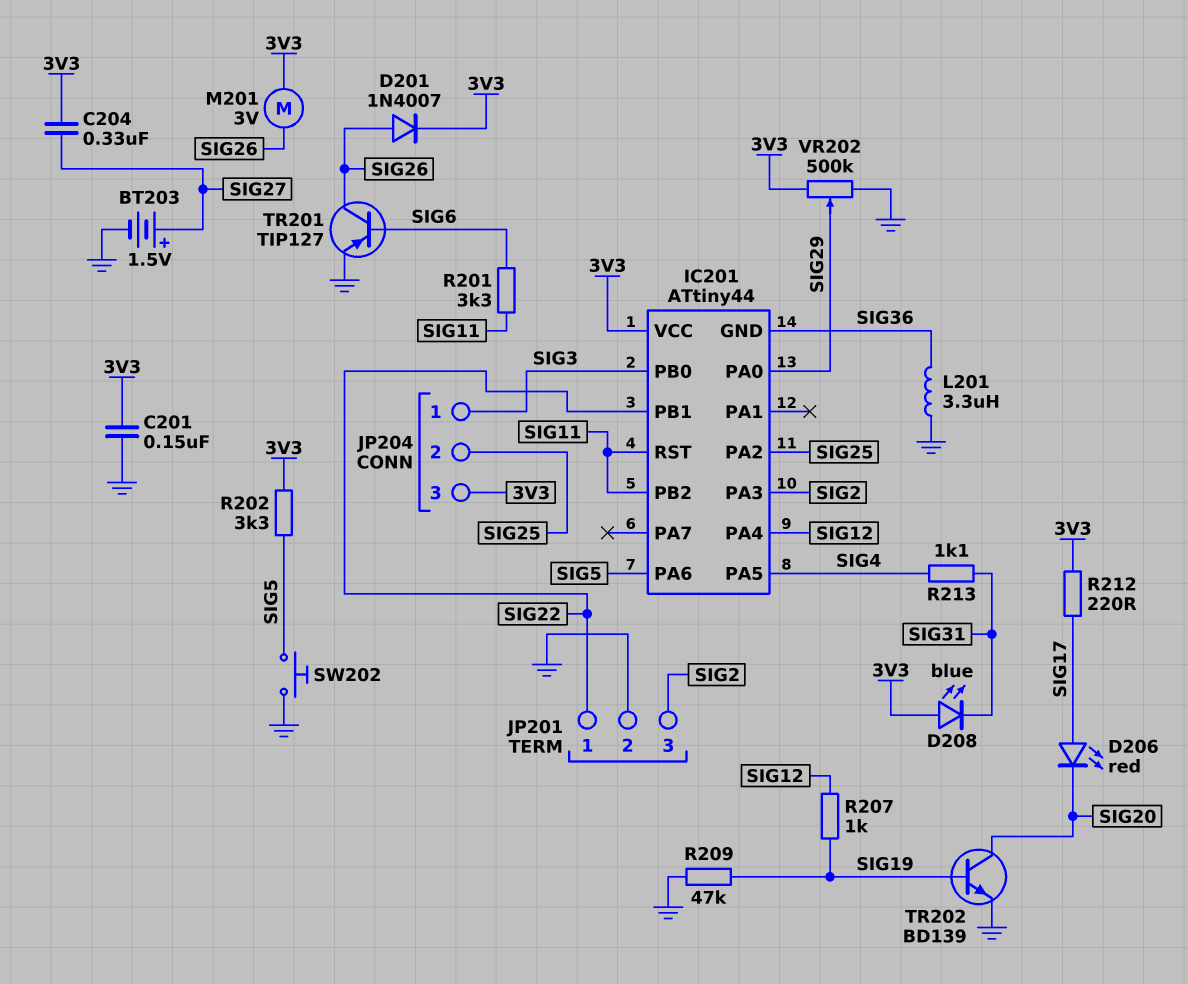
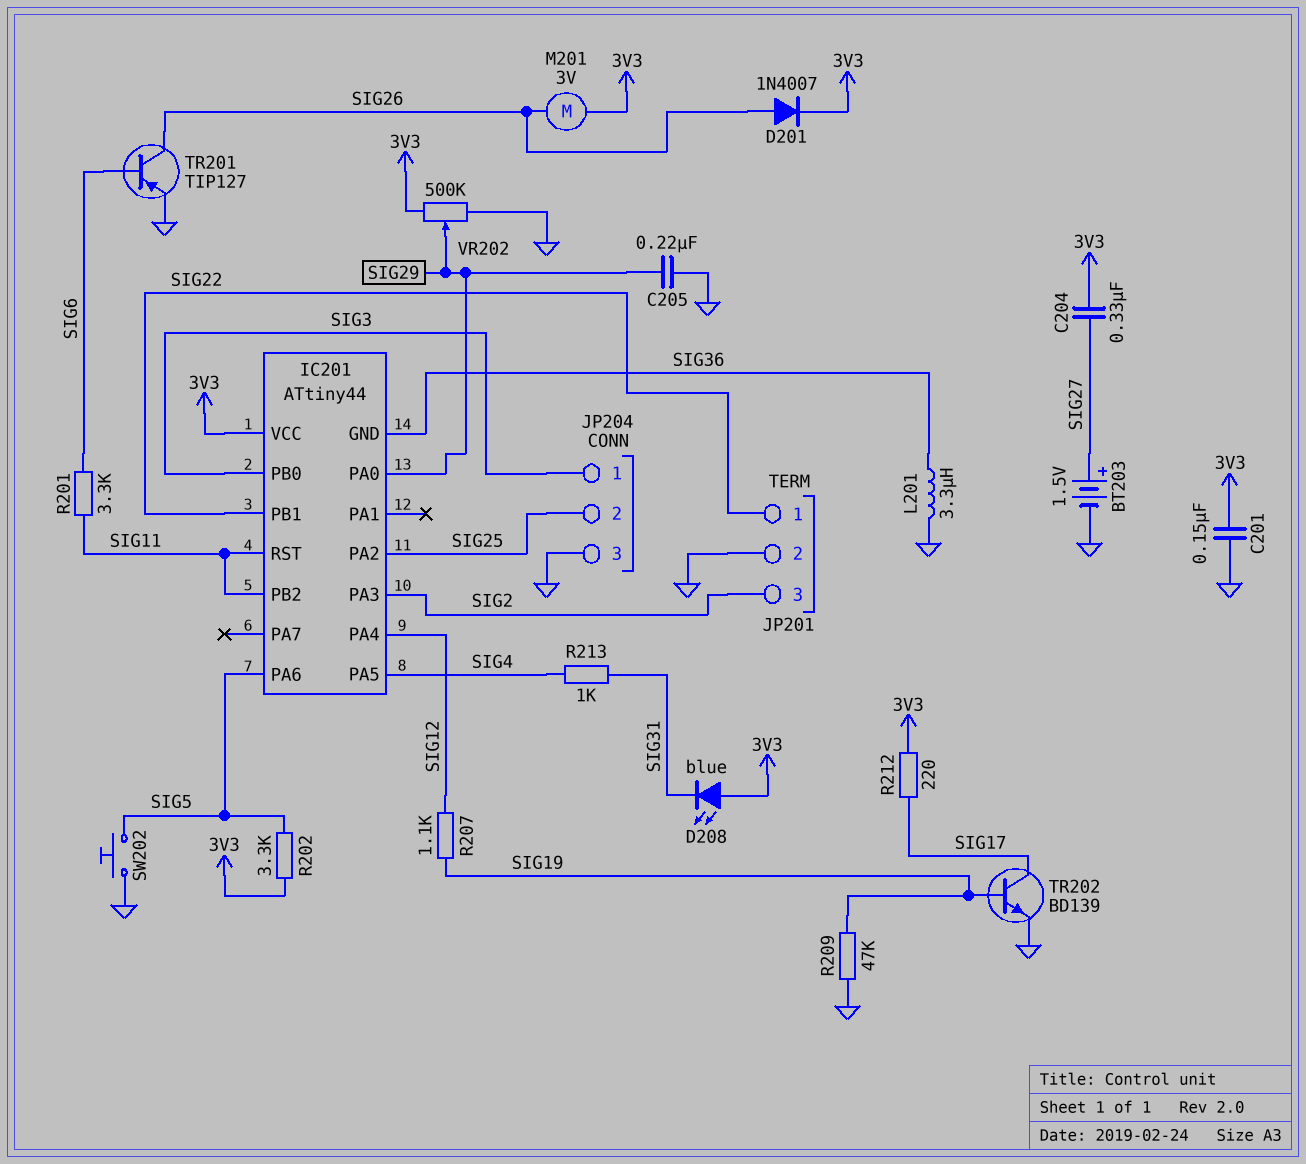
C205: none -> 220nF (GND, SIG29)
D206: LED red (A SIG17, K SIG20) -> none
JP204 pin 3: 3V3 -> GND
R207: 1k (SIG12, SIG19) -> 1.1k (SIG12, SIG19)
R213: 1.1k (SIG4, SIG31) -> 1k (SIG4, SIG31)
TR202: NPN BD139 (B SIG19, C SIG20, E GND) -> NPN BD139 (B SIG19, C SIG17, E GND)

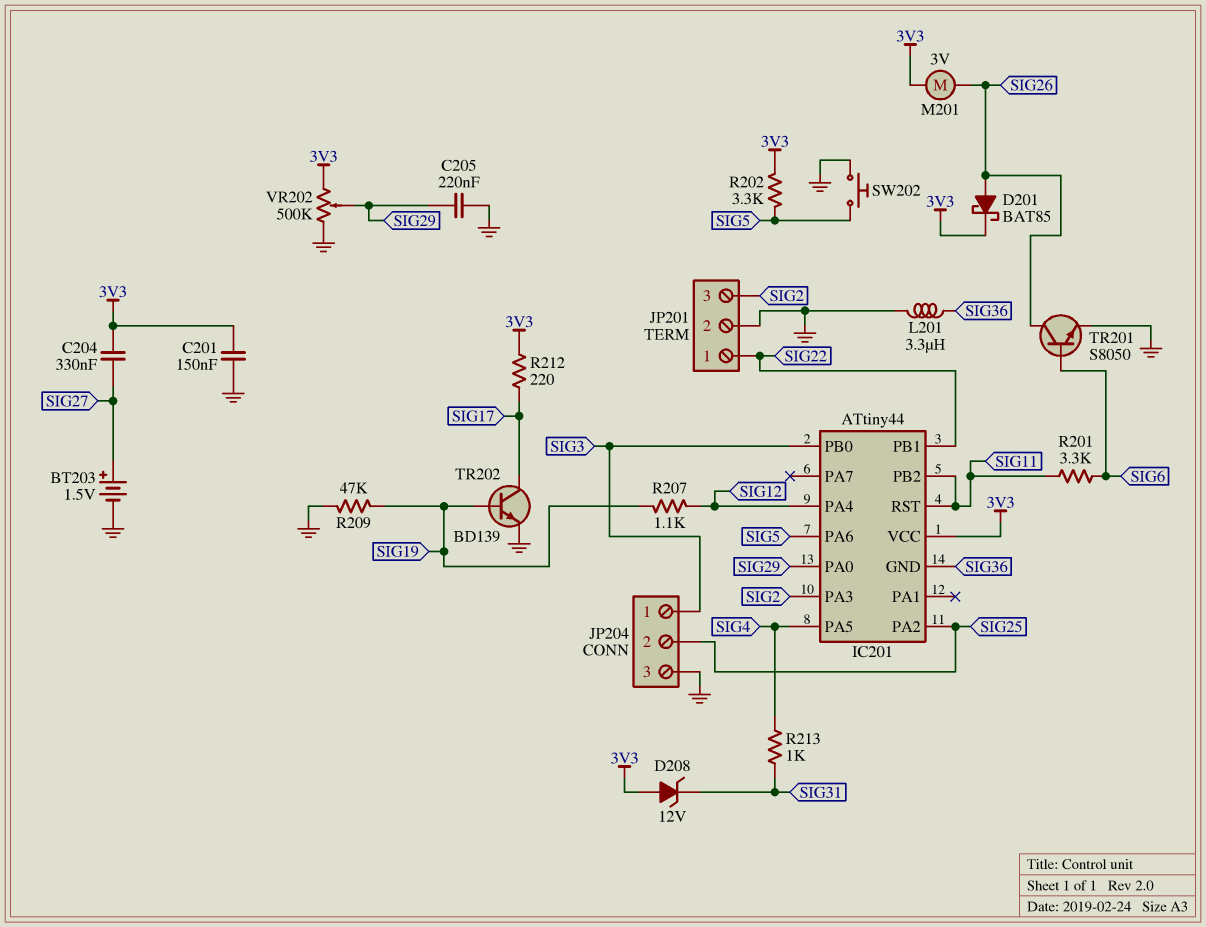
D201: diode 1N4007 (A SIG26, K 3V3) -> schottky BAT85 (A SIG26, K 3V3)
D208: LED blue (A 3V3, K SIG31) -> zener 12V (A 3V3, K SIG31)
TR201: PNP TIP127 (B SIG6, C SIG26, E GND) -> NPN S8050 (B SIG6, C SIG26, E GND)

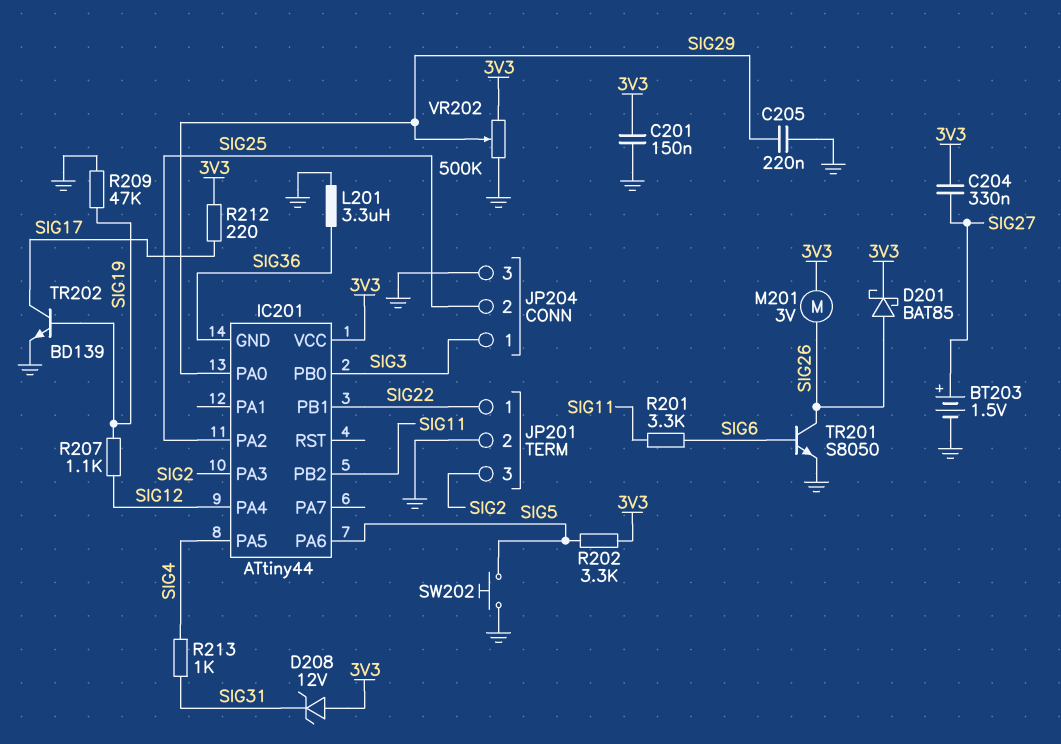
IC201 pin RST: SIG11 -> none

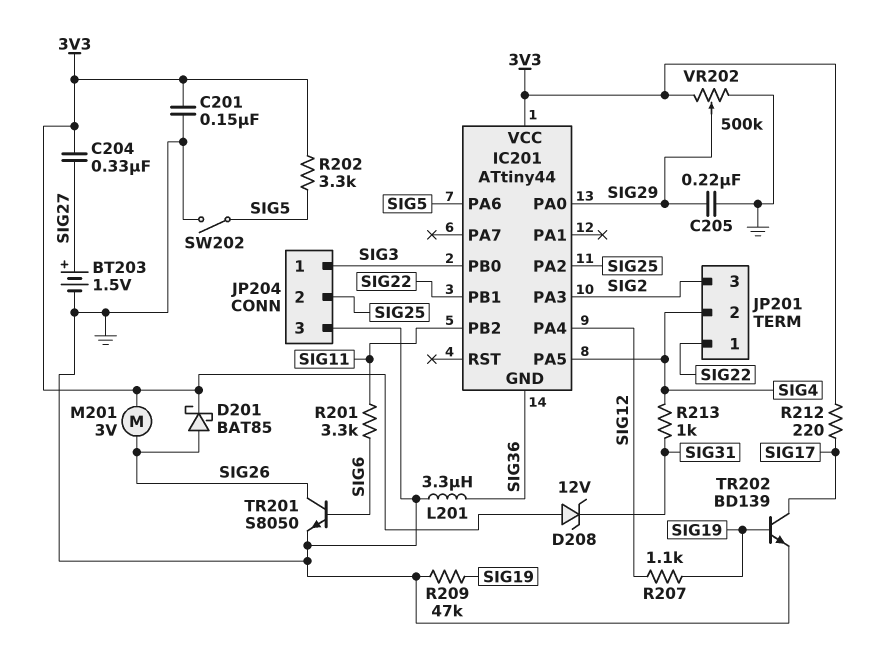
JP201 pin 2: GND -> SIG4
SW202: button (GND, SIG5) -> switch (GND, SIG5)

